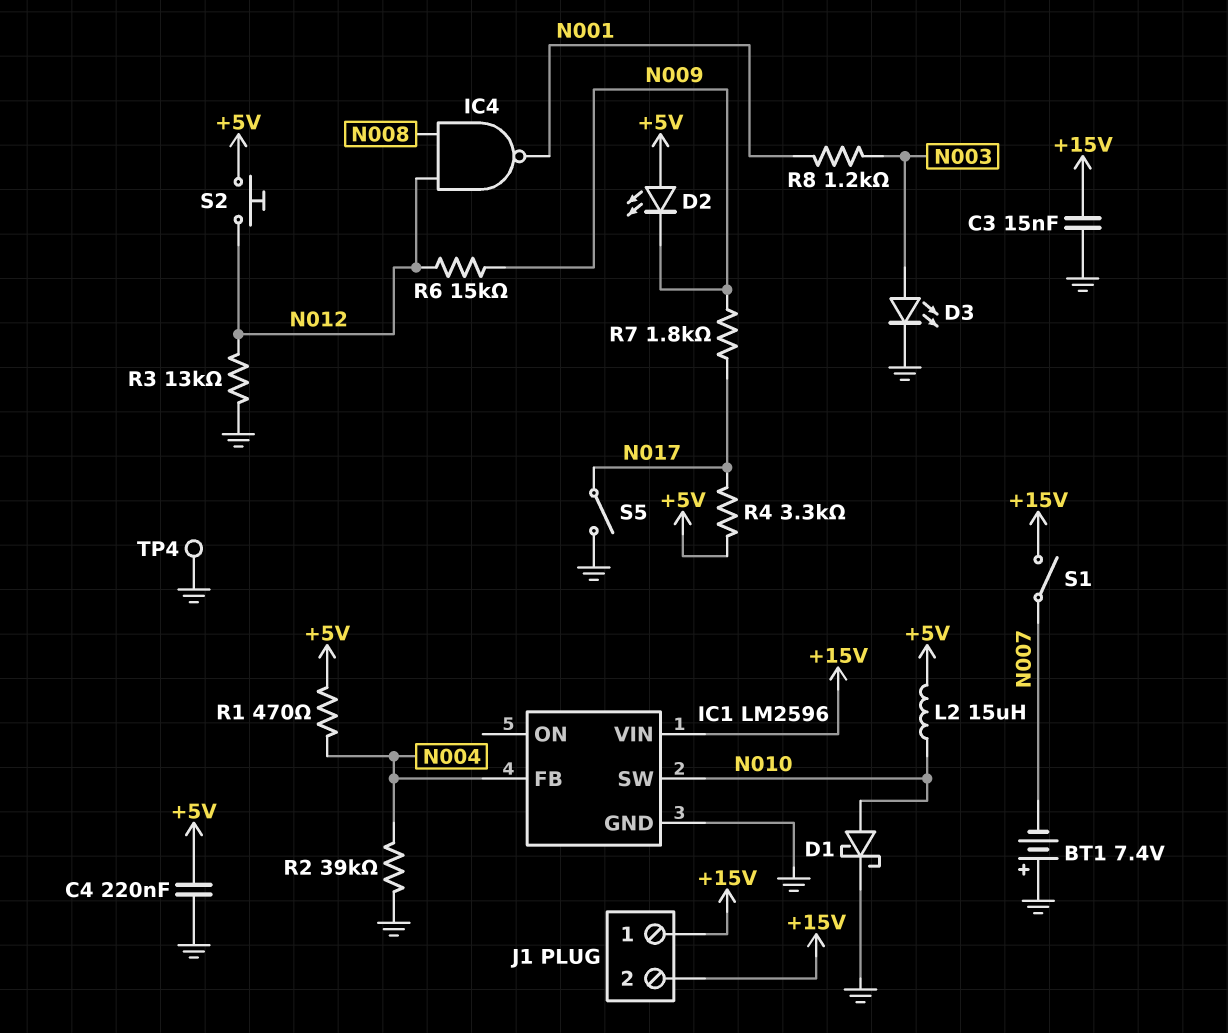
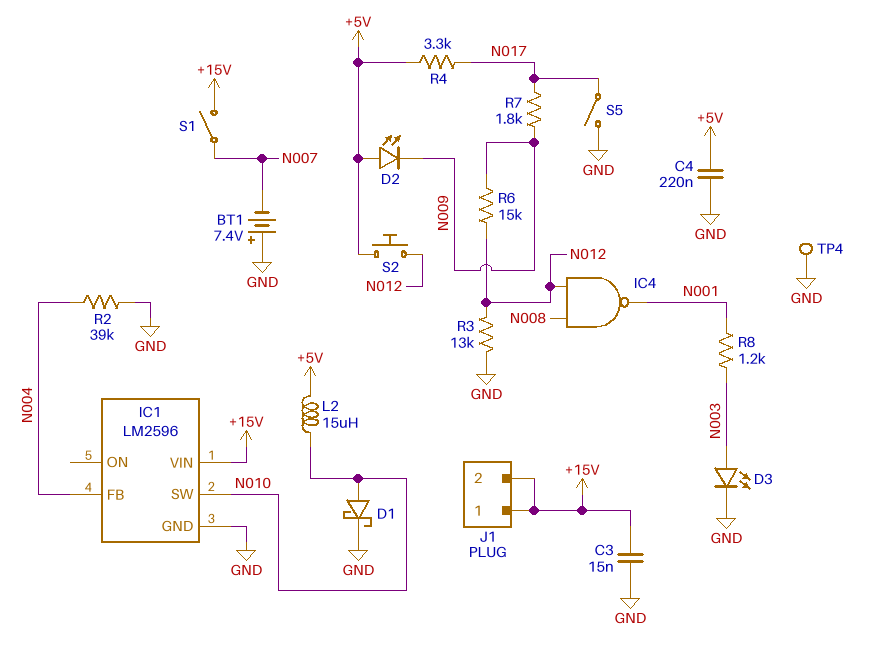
R1: 470 (+5V, N004) -> none

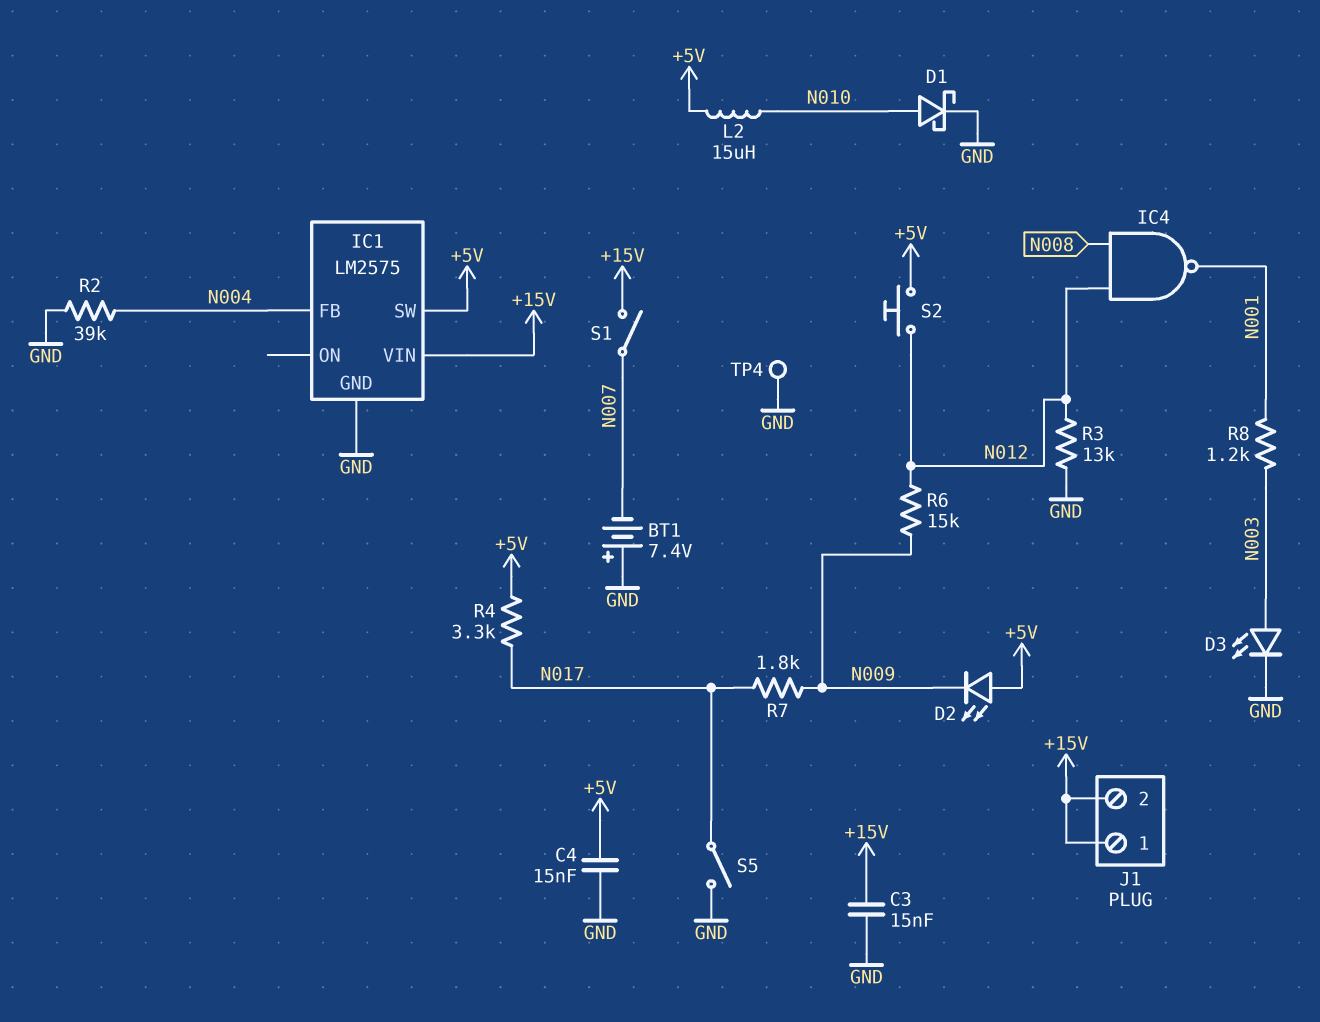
C4: 220nF (+5V, GND) -> 15nF (+5V, GND)
IC1: LM2596 -> LM2575
IC1 pin SW: N010 -> +5V

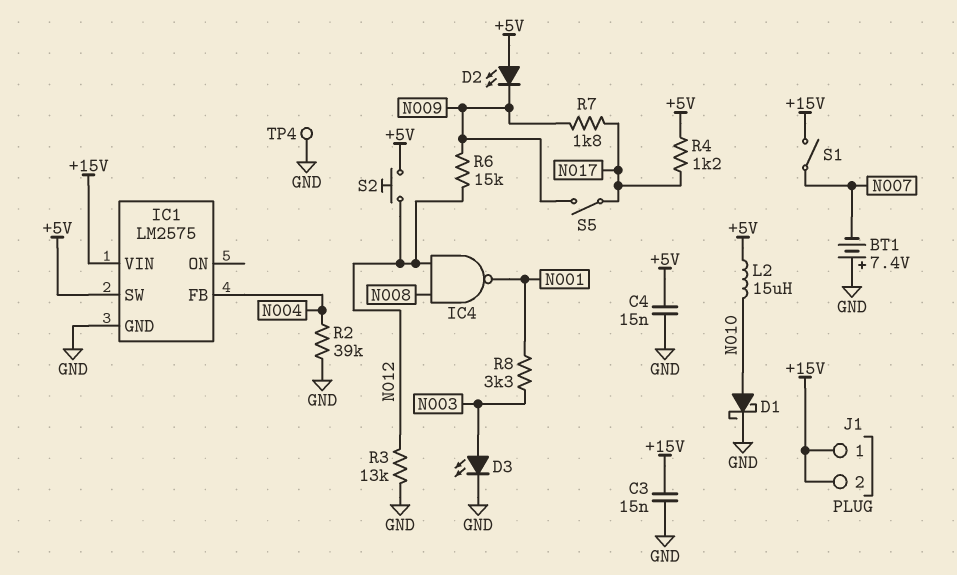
R4: 3.3k (+5V, N017) -> 1.2k (+5V, N017)
R8: 1.2k (N001, N003) -> 3.3k (N001, N003)
S5: switch (GND, N017) -> switch (N009, N017)

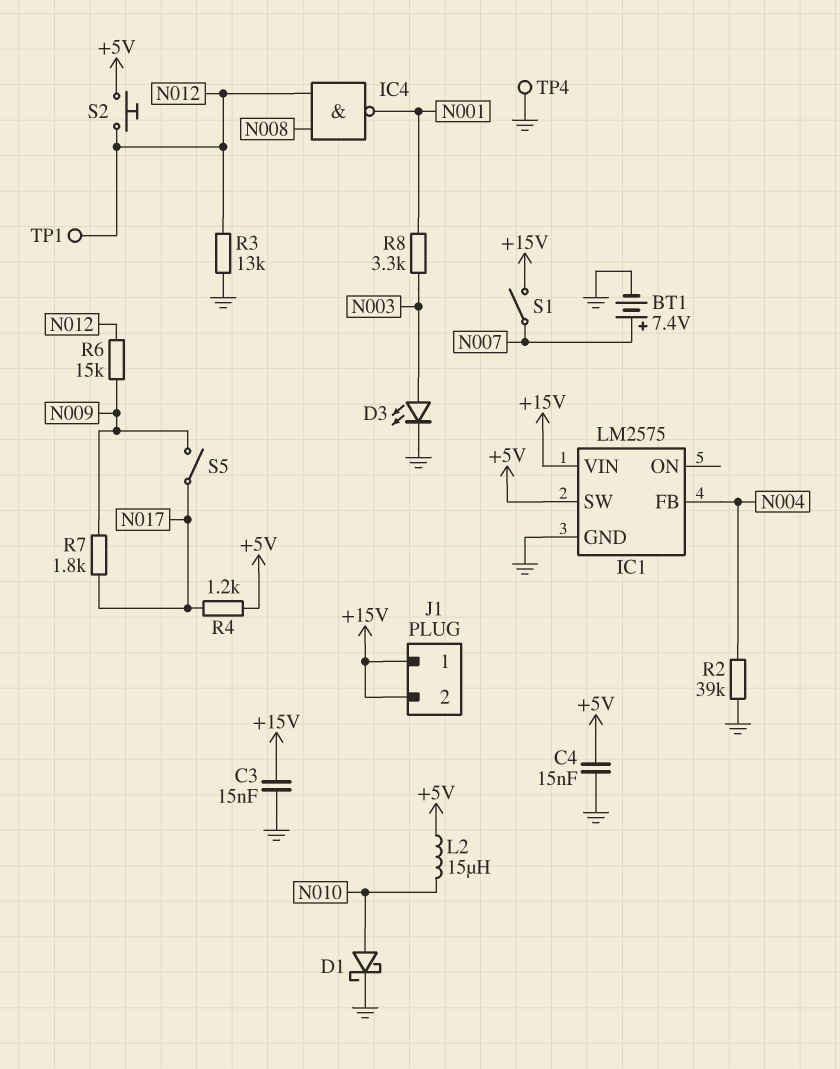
BT1: 7.4V (plus GND, minus N007) -> 7.4V (plus N007, minus GND)
D2: LED (A +5V, K N009) -> none
TP1: none -> test point (N012)

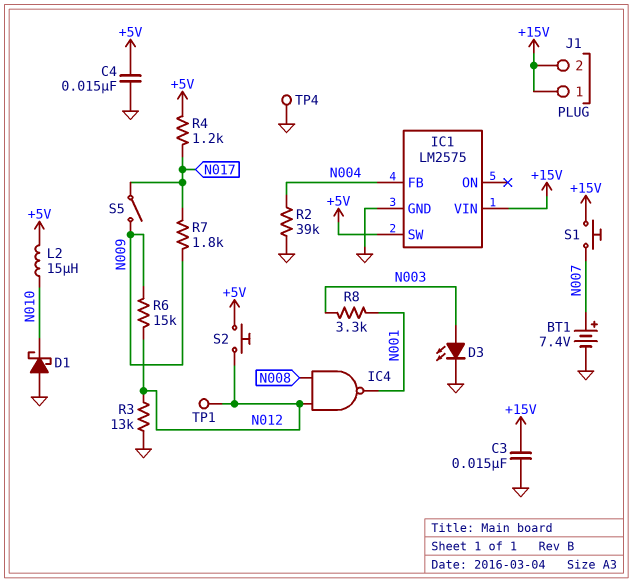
D1: schottky (A N010, K GND) -> schottky (A GND, K N010)
S1: switch (+15V, N007) -> button (+15V, N007)

